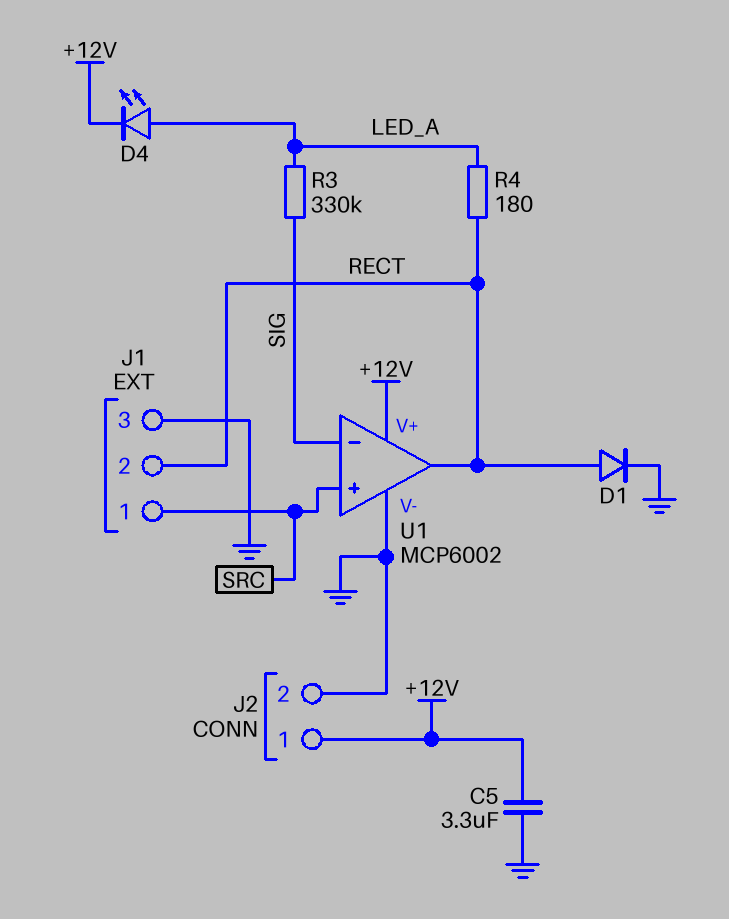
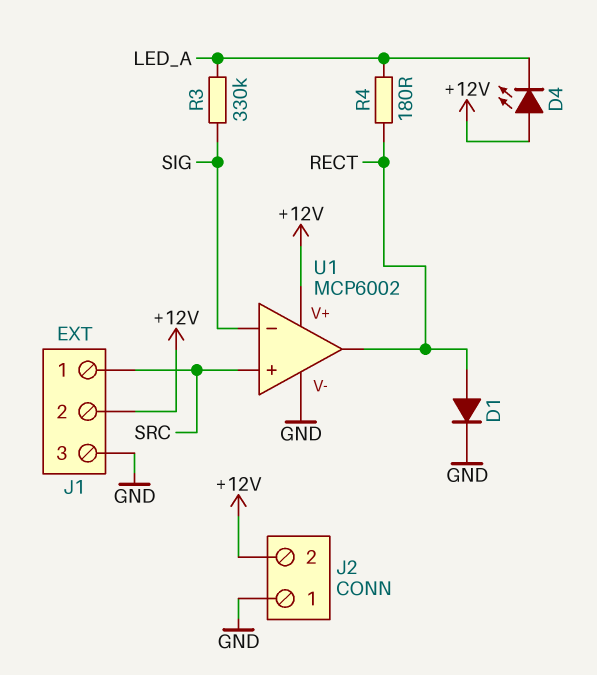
C5: 3.3uF (+12V, GND) -> none
D4: LED (A LED_A, K +12V) -> LED (A +12V, K LED_A)
J1 pin 2: RECT -> +12V
J2 pin 1: +12V -> GND
J2 pin 2: GND -> +12V

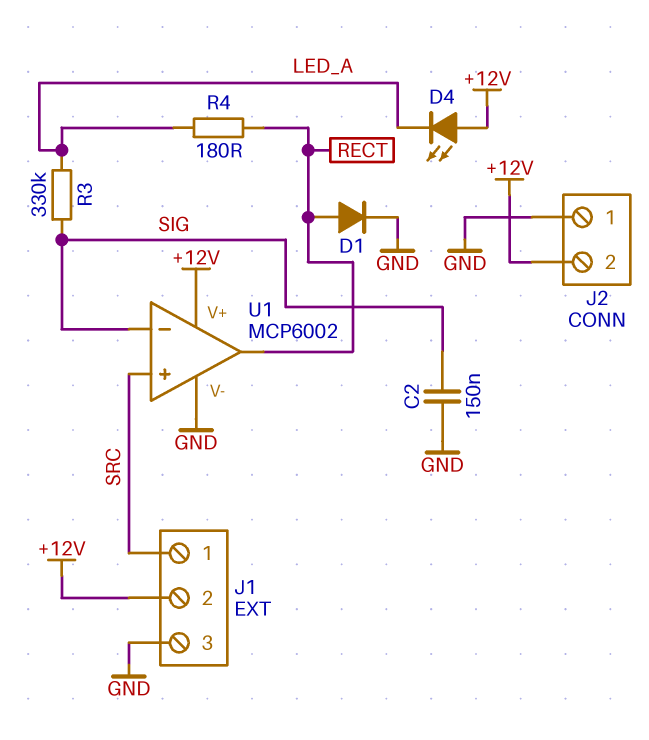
C2: none -> 150nF (GND, SIG)

